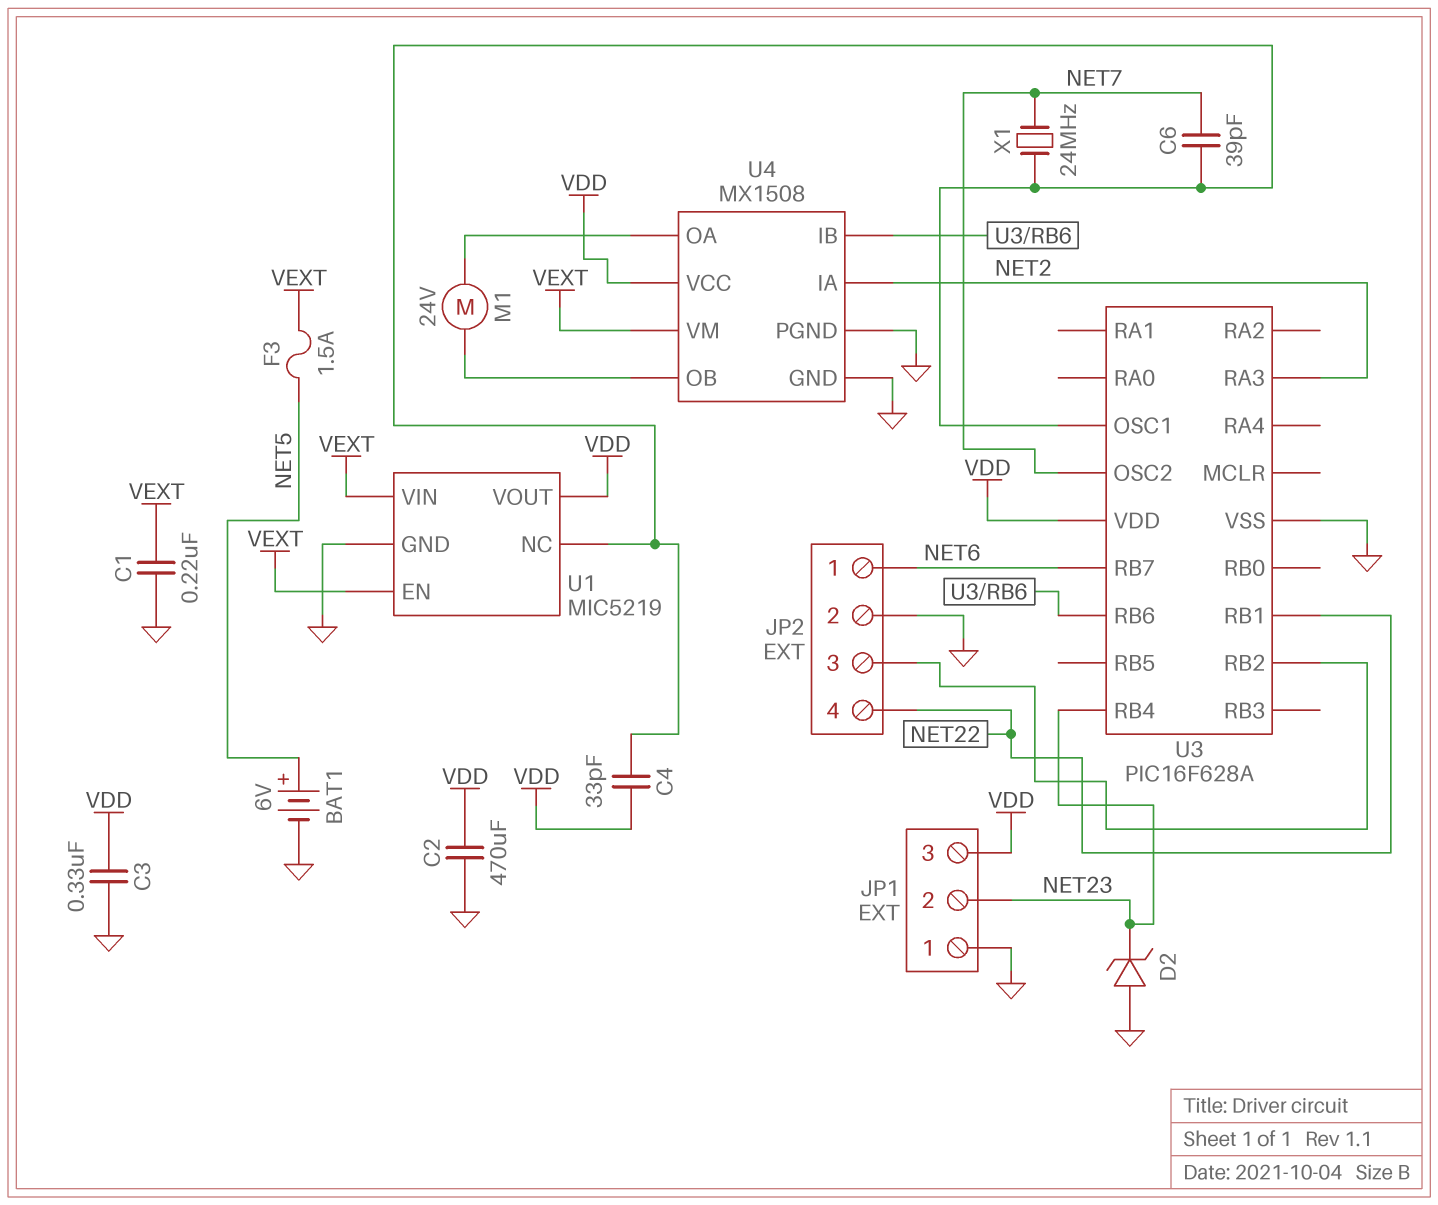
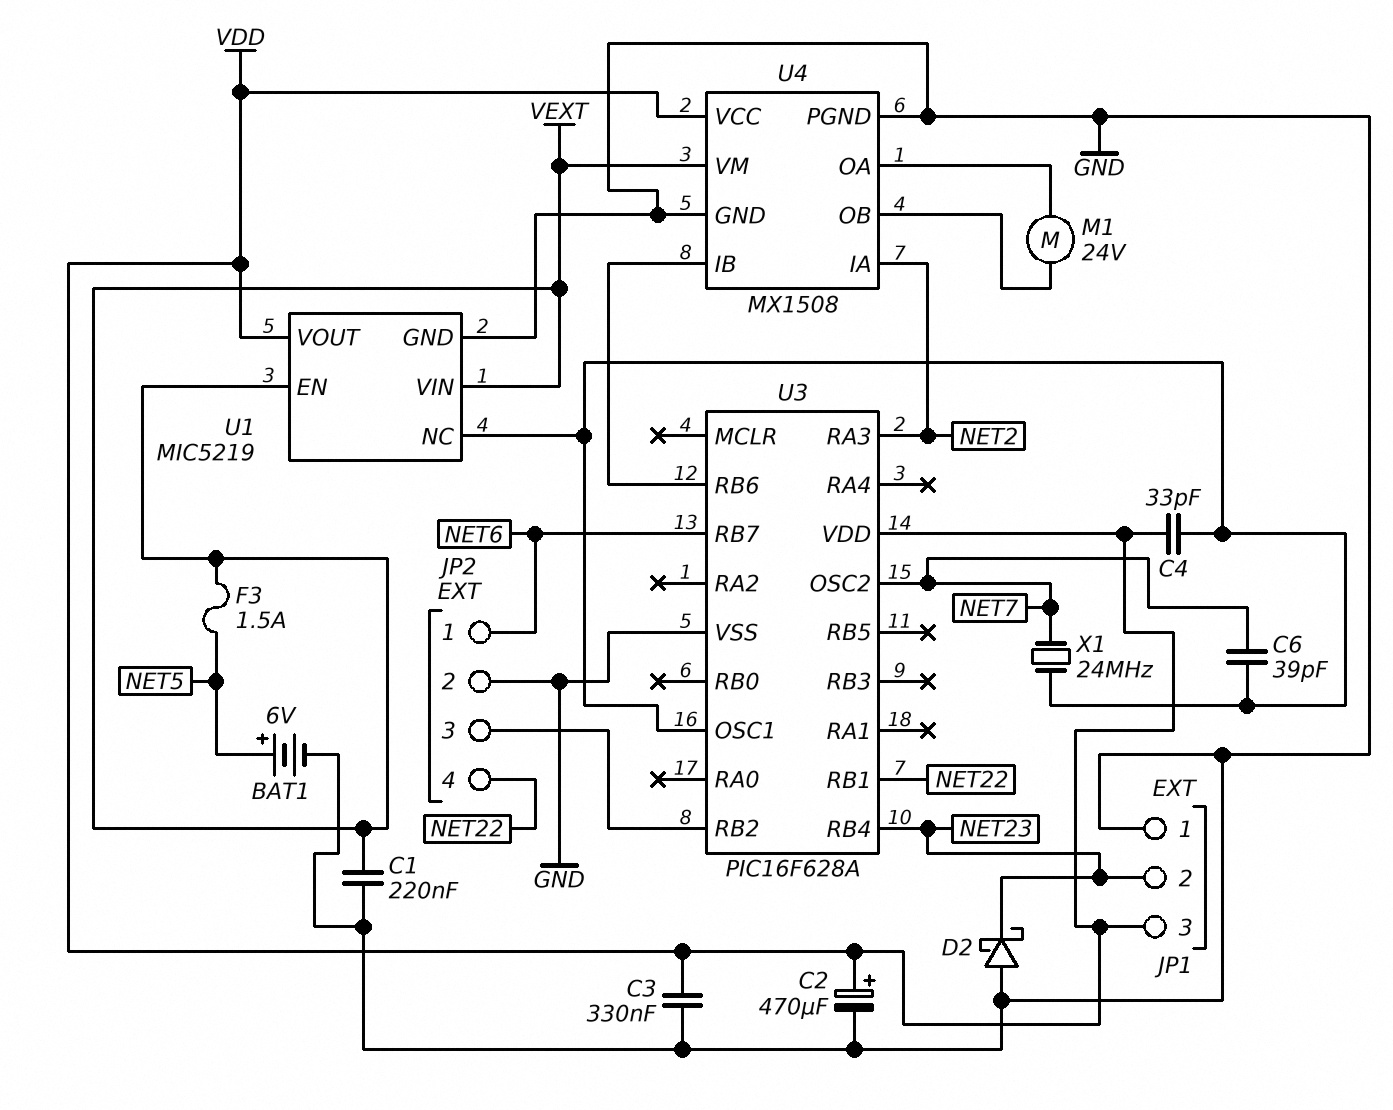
C2: 470uF (GND, VDD) -> 470uF (plus VDD, minus GND)
D2: zener (A GND, K NET23) -> schottky (A GND, K NET23)

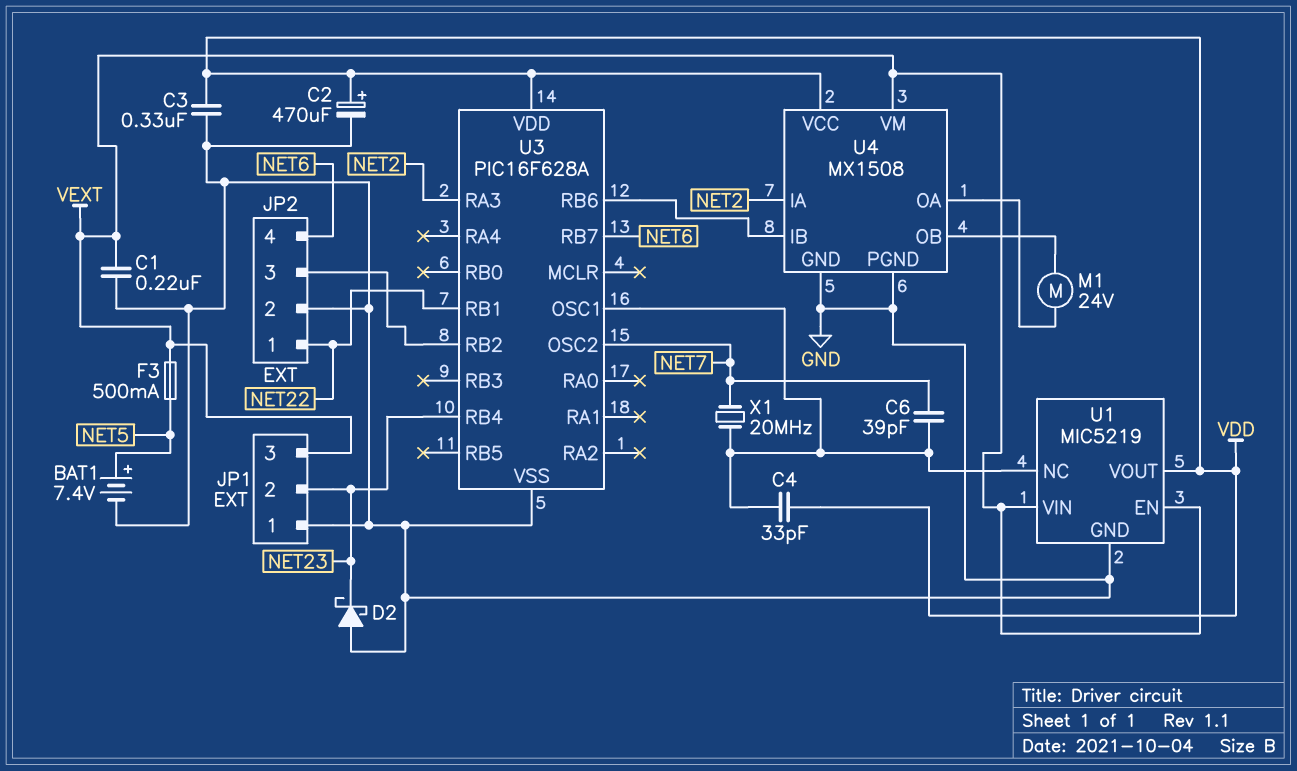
BAT1: 6V (plus NET5, minus GND) -> 7.4V (plus NET5, minus GND)
F3: 1.5A (NET5, VEXT) -> 500mA (NET5, VEXT)
JP1 pin 3: VDD -> VEXT
JP2 pin 1: NET6 -> NET22
JP2 pin 4: NET22 -> NET6
X1: 24MHz (NET7, U1/NC) -> 20MHz (NET7, U1/NC)

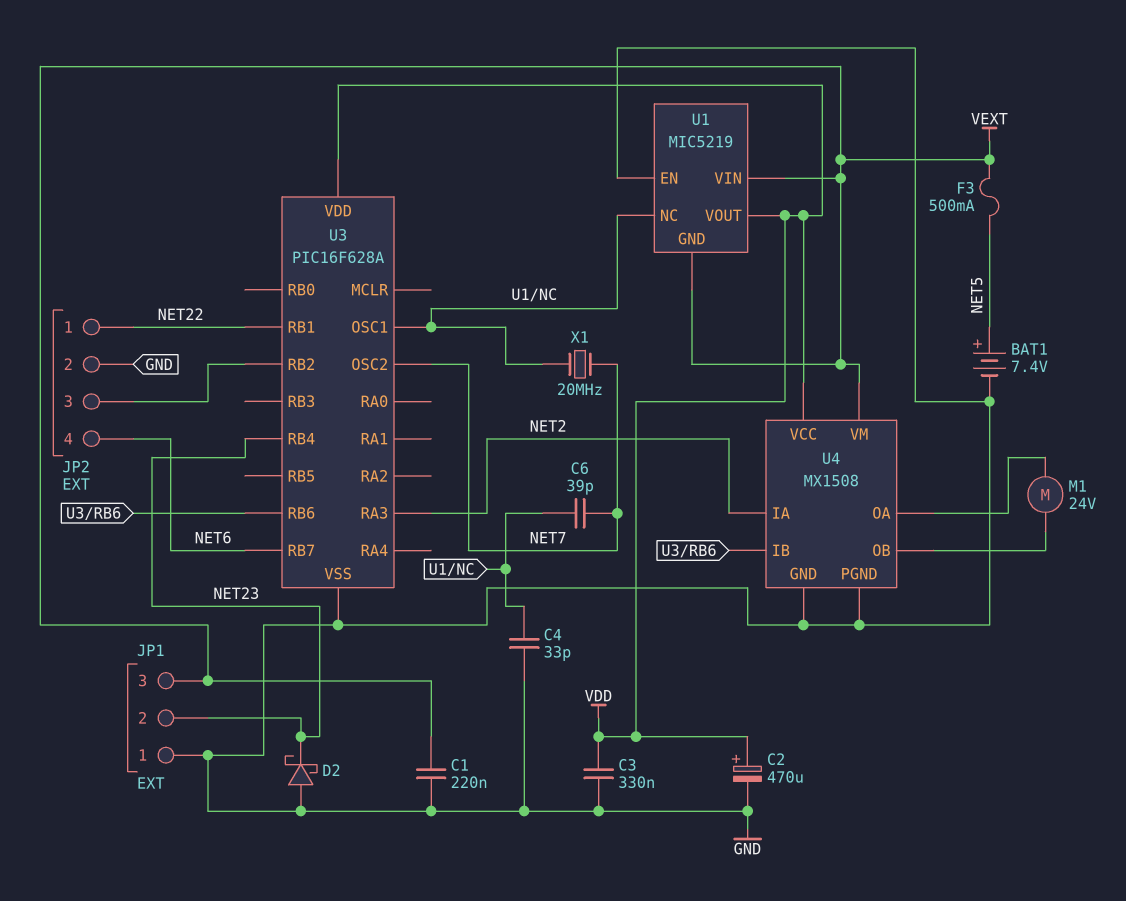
C4: 33pF (U1/NC, VDD) -> 33pF (GND, U1/NC)
U1 pin EN: VEXT -> GND
U1 pin GND: GND -> VEXT

